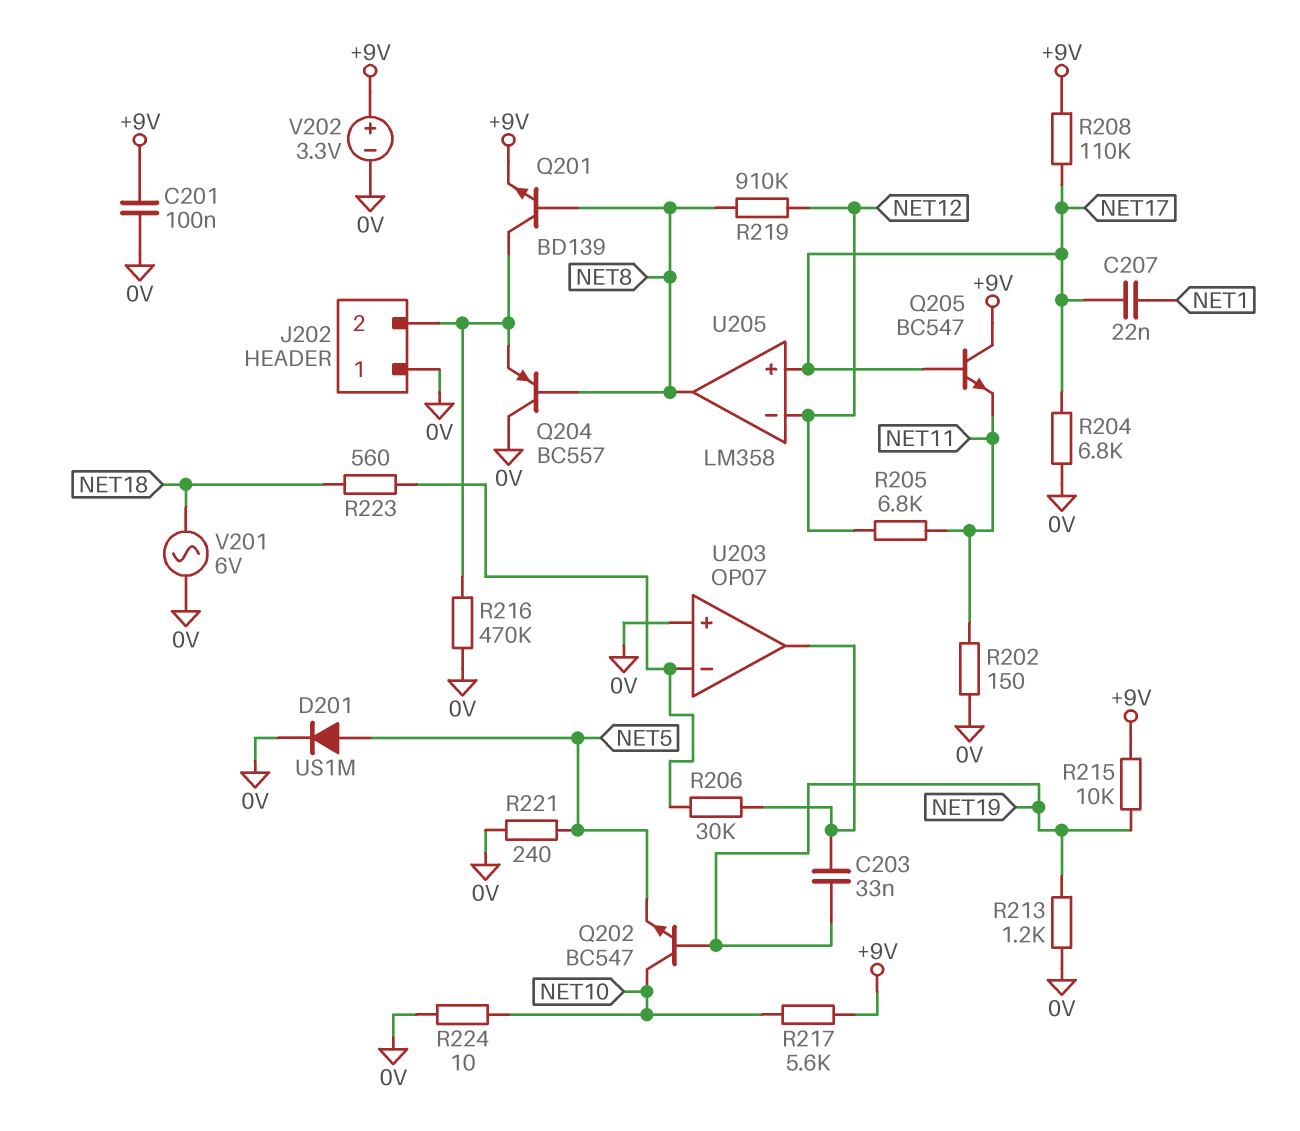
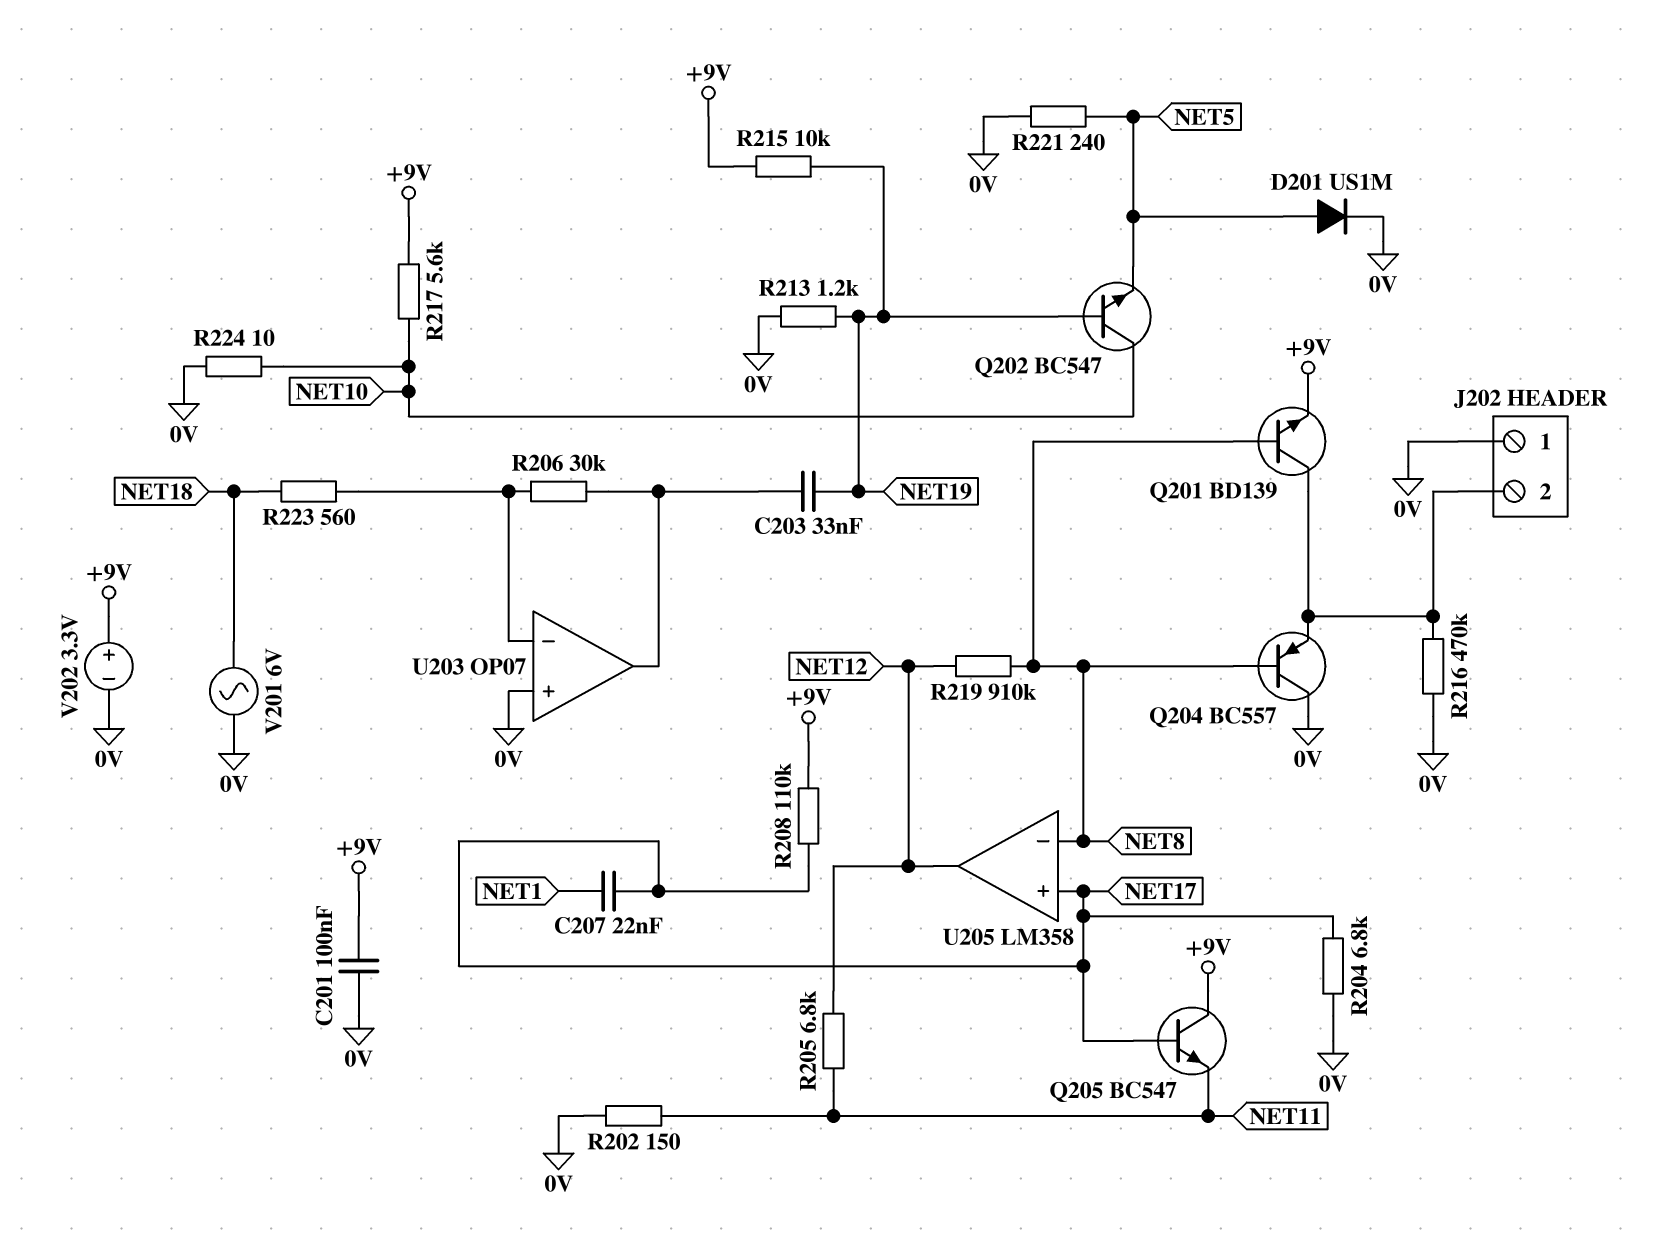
U205 pin in-: NET12 -> NET8
U205 pin out: NET8 -> NET12

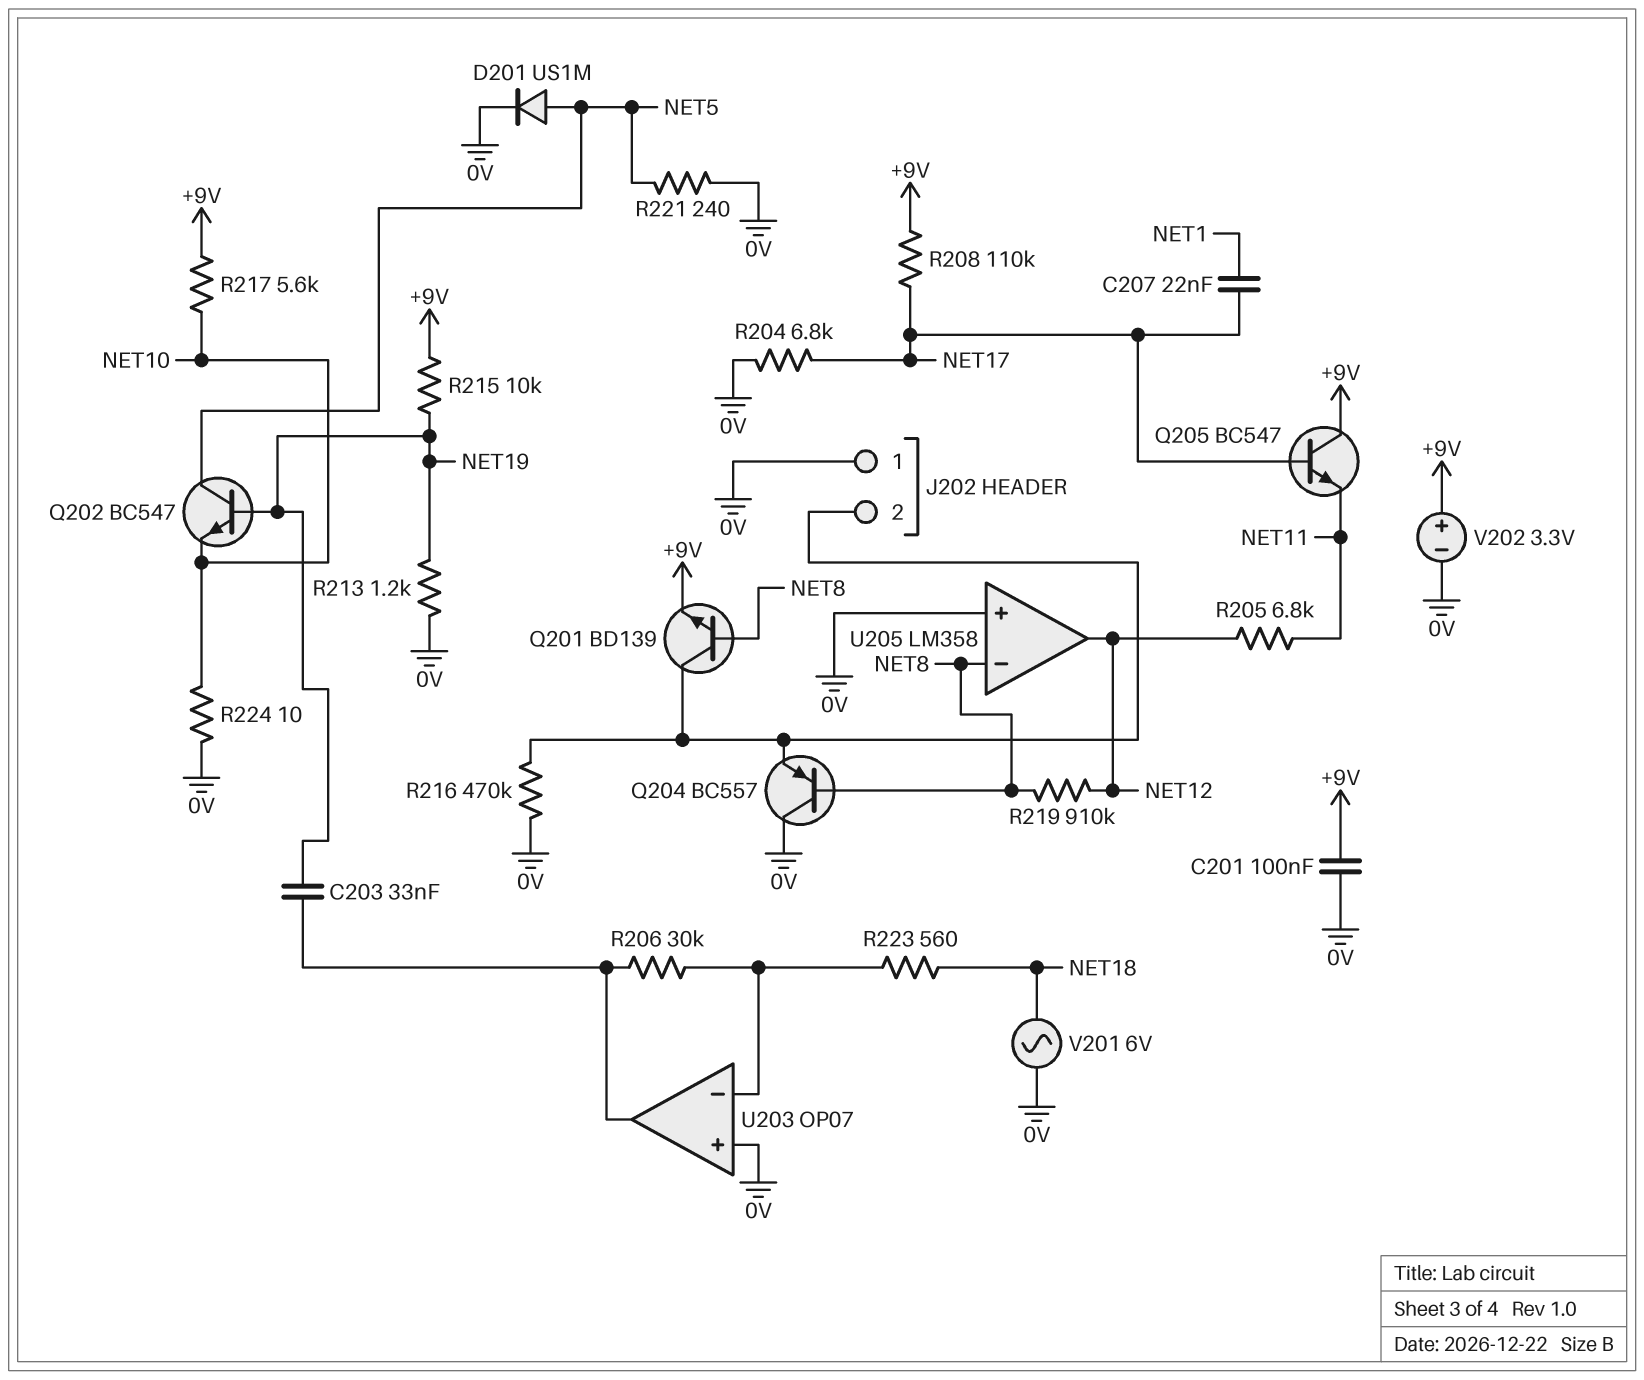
Q202: NPN BC547 (B NET19, C NET10, E NET5) -> NPN BC547 (B NET19, C NET5, E NET10)
R202: 150 (0V, NET11) -> none
U205 pin in+: NET17 -> 0V

